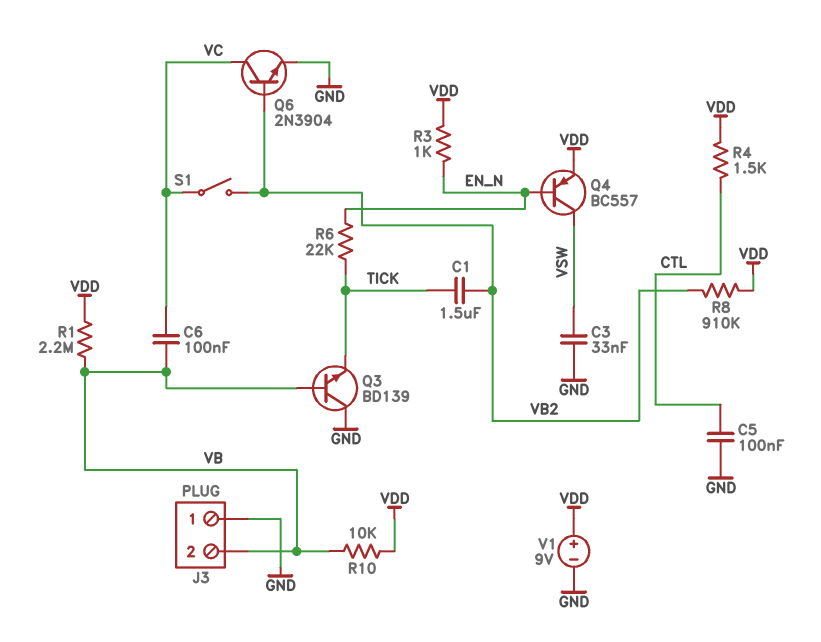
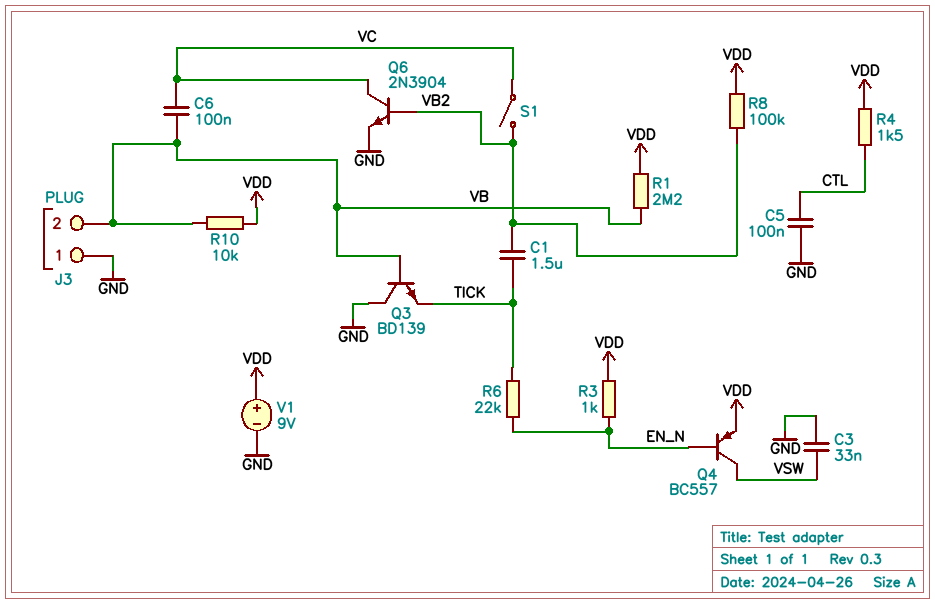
R8: 910k (VB2, VDD) -> 100k (VB2, VDD)

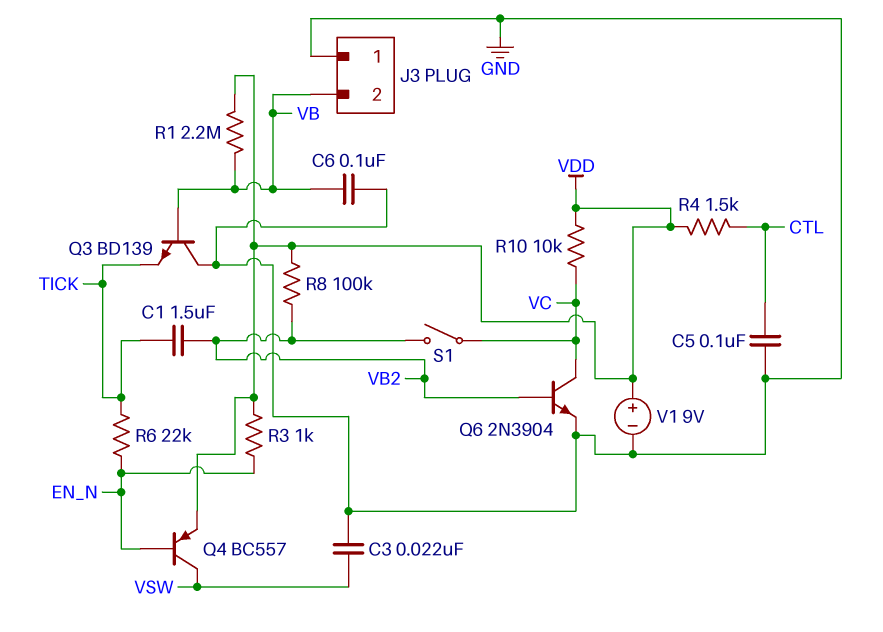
C3: 33nF (GND, VSW) -> 22nF (GND, VSW)
C6: 100nF (VB, VC) -> 100nF (GND, VB)
R10: 10k (VB, VDD) -> 10k (VC, VDD)

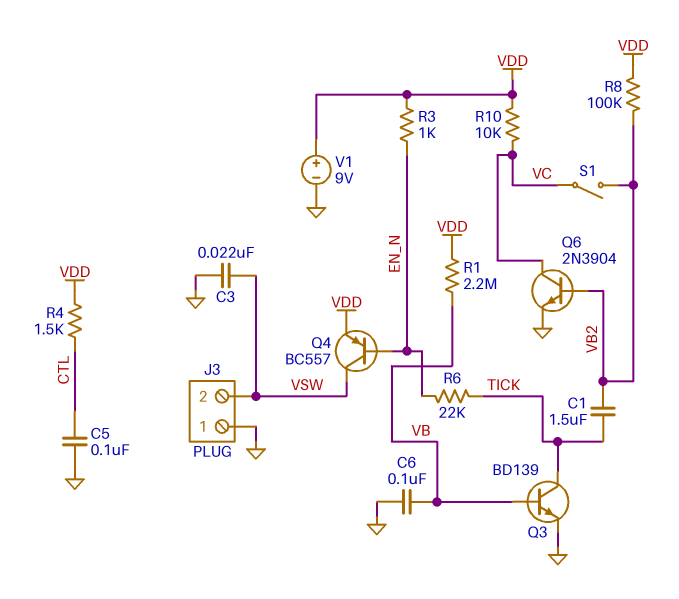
J3 pin 2: VB -> VSW
Q3: NPN BD139 (B VB, C GND, E TICK) -> NPN BD139 (B VB, C TICK, E GND)

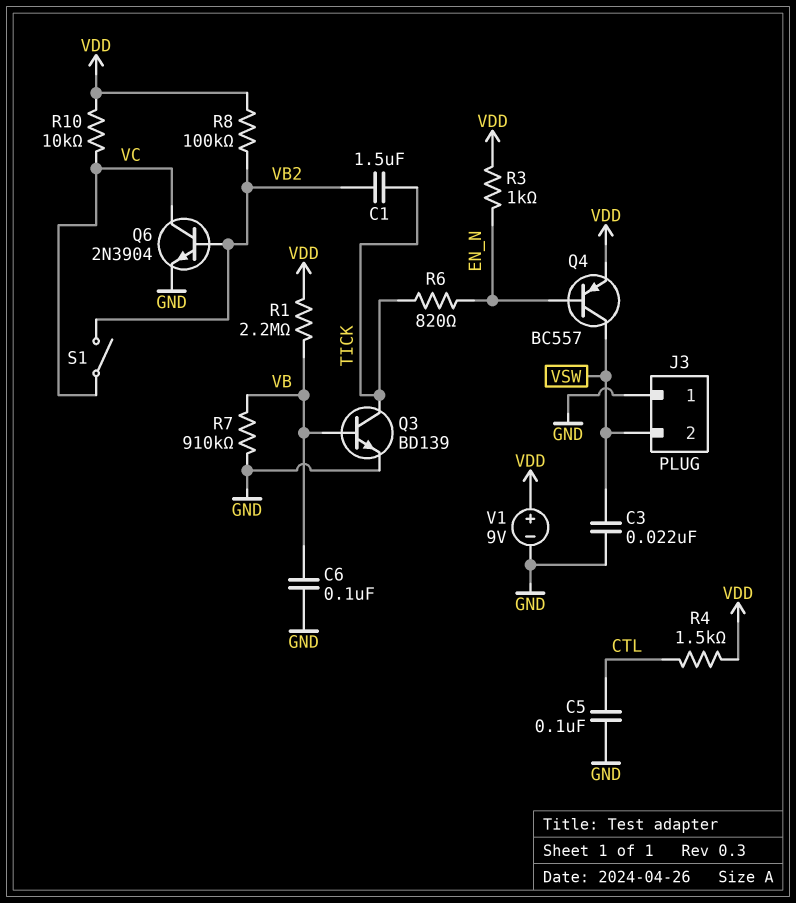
R6: 22k (EN_N, TICK) -> 820 (EN_N, TICK)
R7: none -> 910k (GND, VB)

